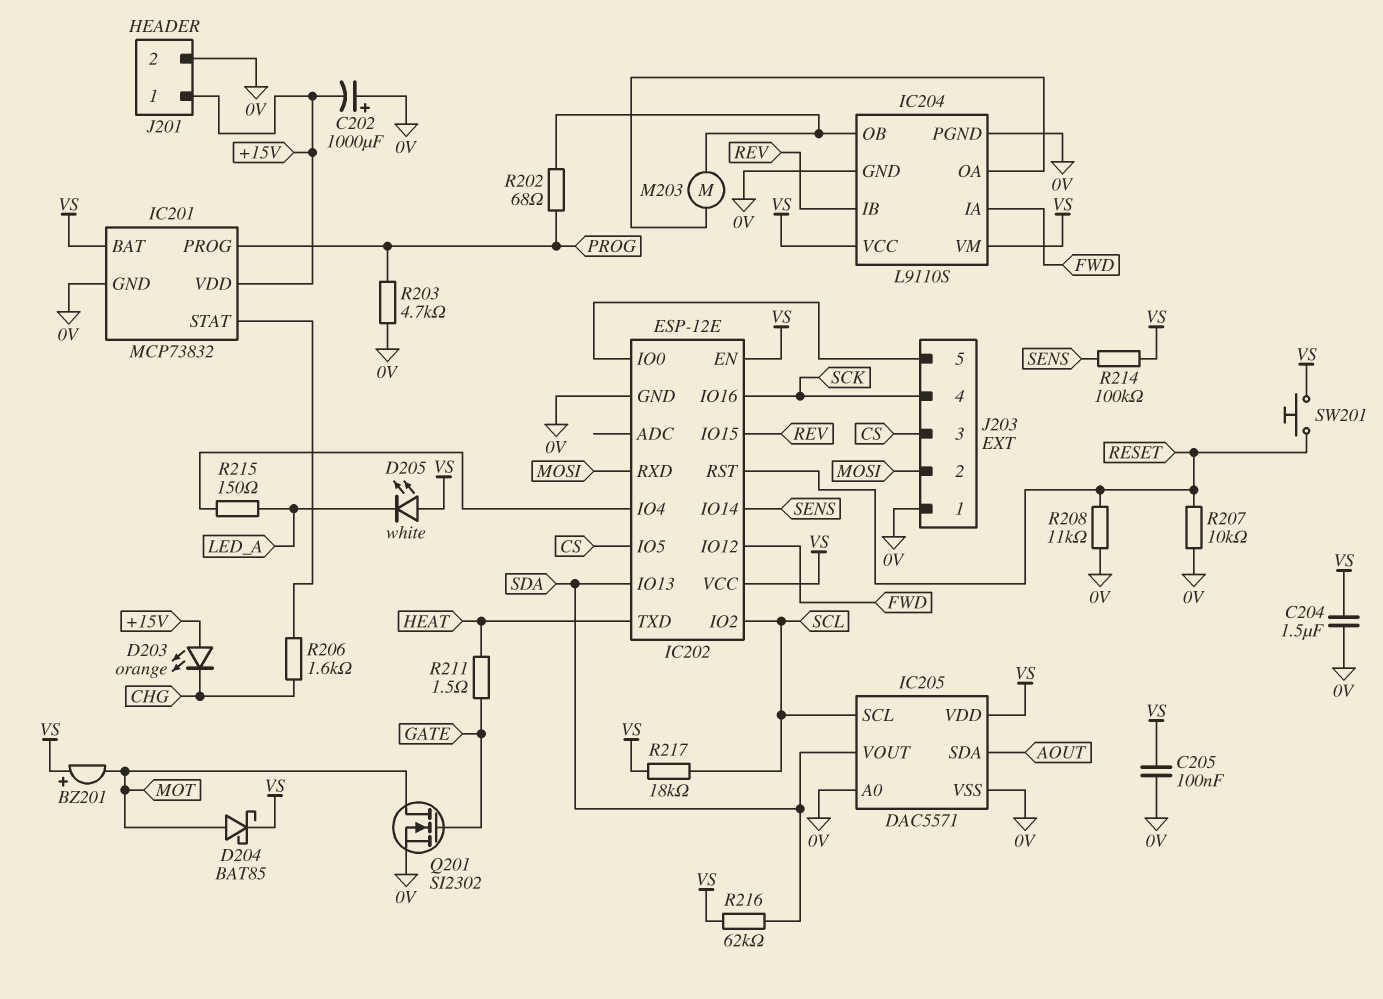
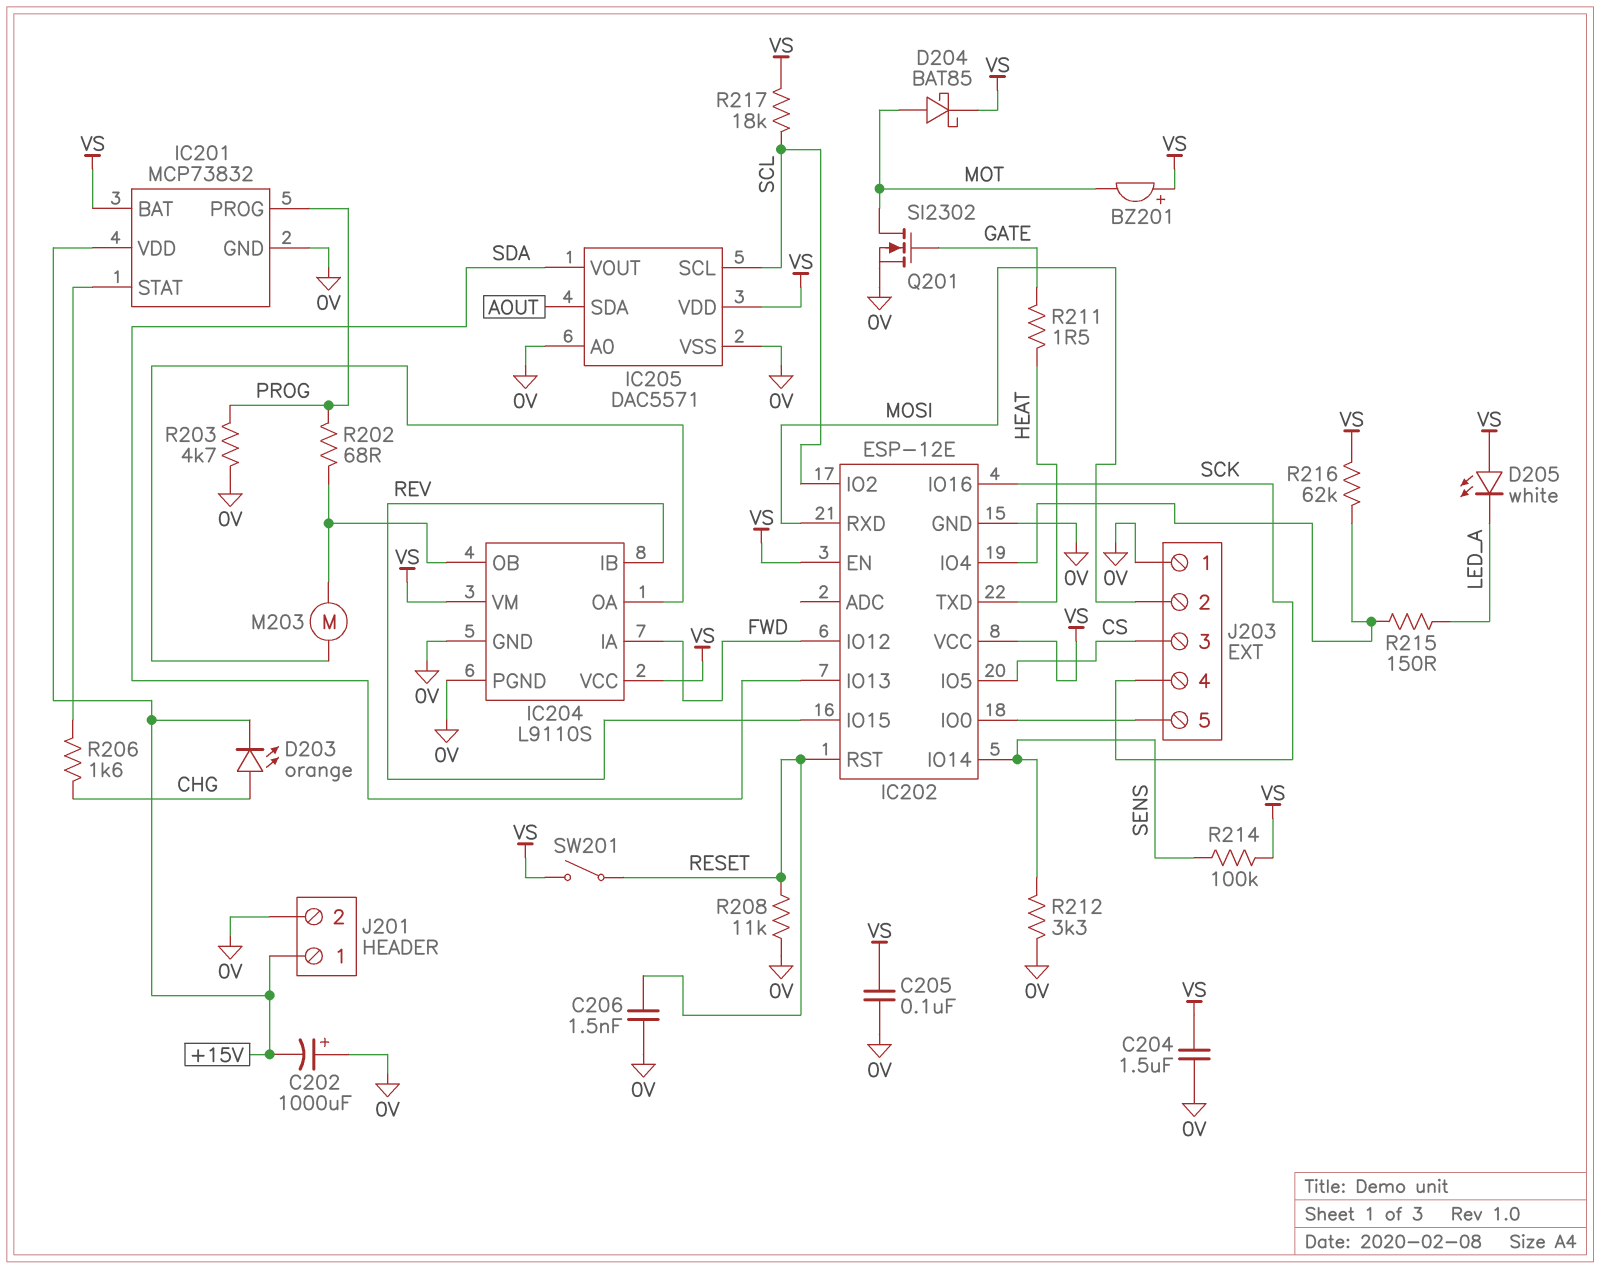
C206: none -> 1.5nF (0V, RESET)
D203: LED orange (A +15V, K CHG) -> LED orange (A CHG, K +15V)
R207: 10k (0V, RESET) -> none
R212: none -> 3.3k (0V, SENS)
R216: 62k (SDA, VS) -> 62k (IC202/IO4, VS)
SW201: button (RESET, VS) -> switch (RESET, VS)

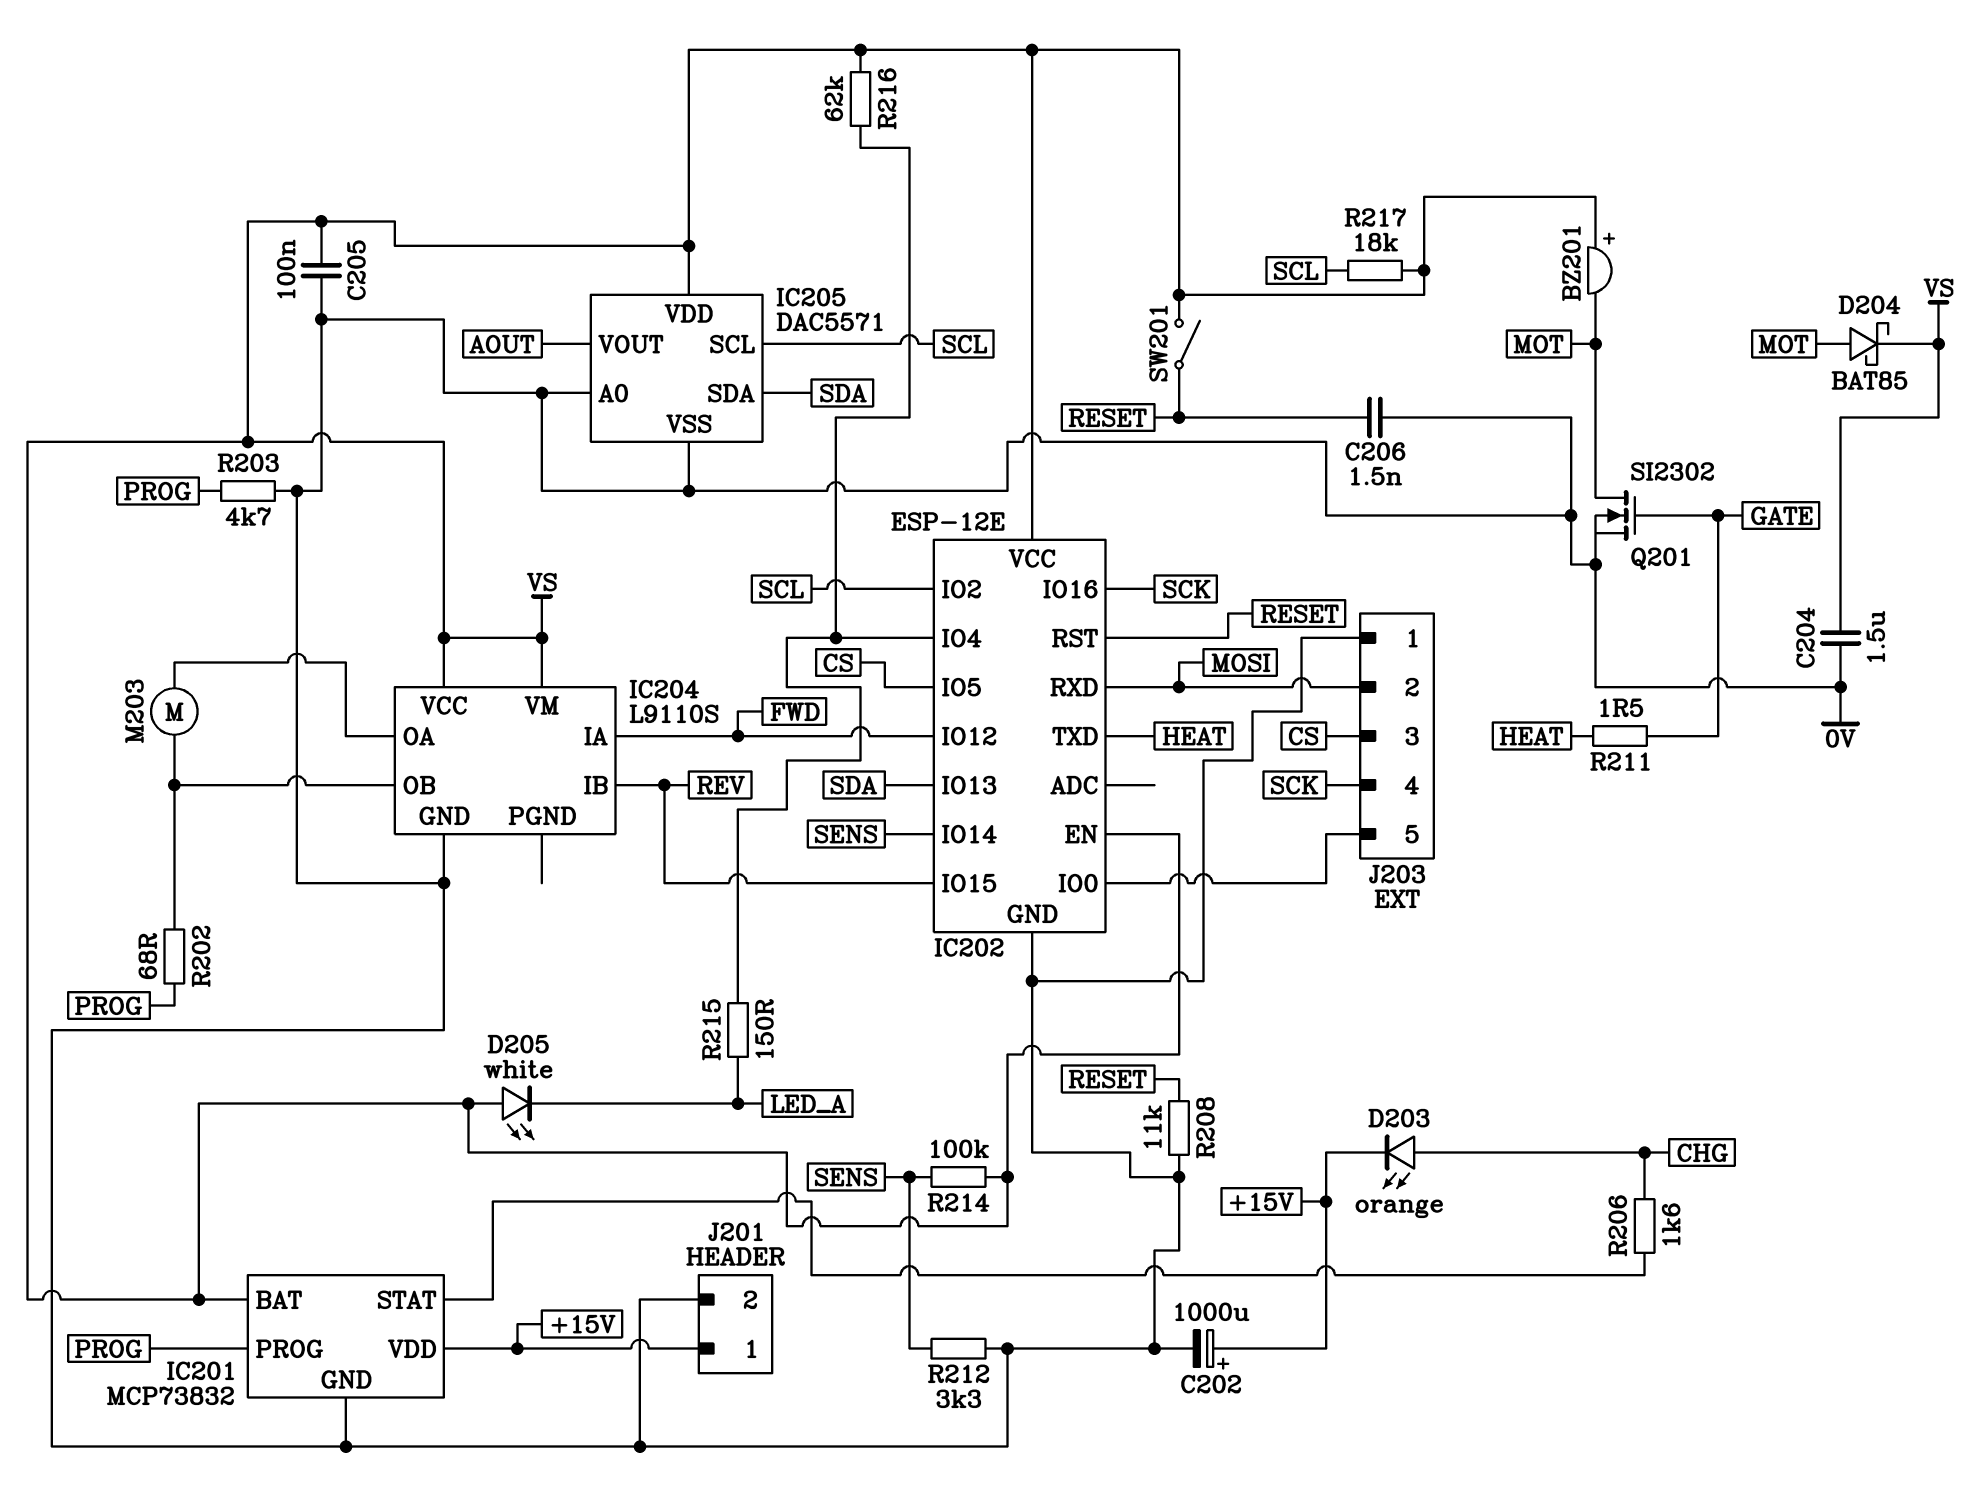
C202: 1000uF (plus 0V, minus +15V) -> 1000uF (plus +15V, minus 0V)
IC204 pin PGND: 0V -> none
IC205 pin SDA: AOUT -> SDA
IC205 pin VOUT: SDA -> AOUT

